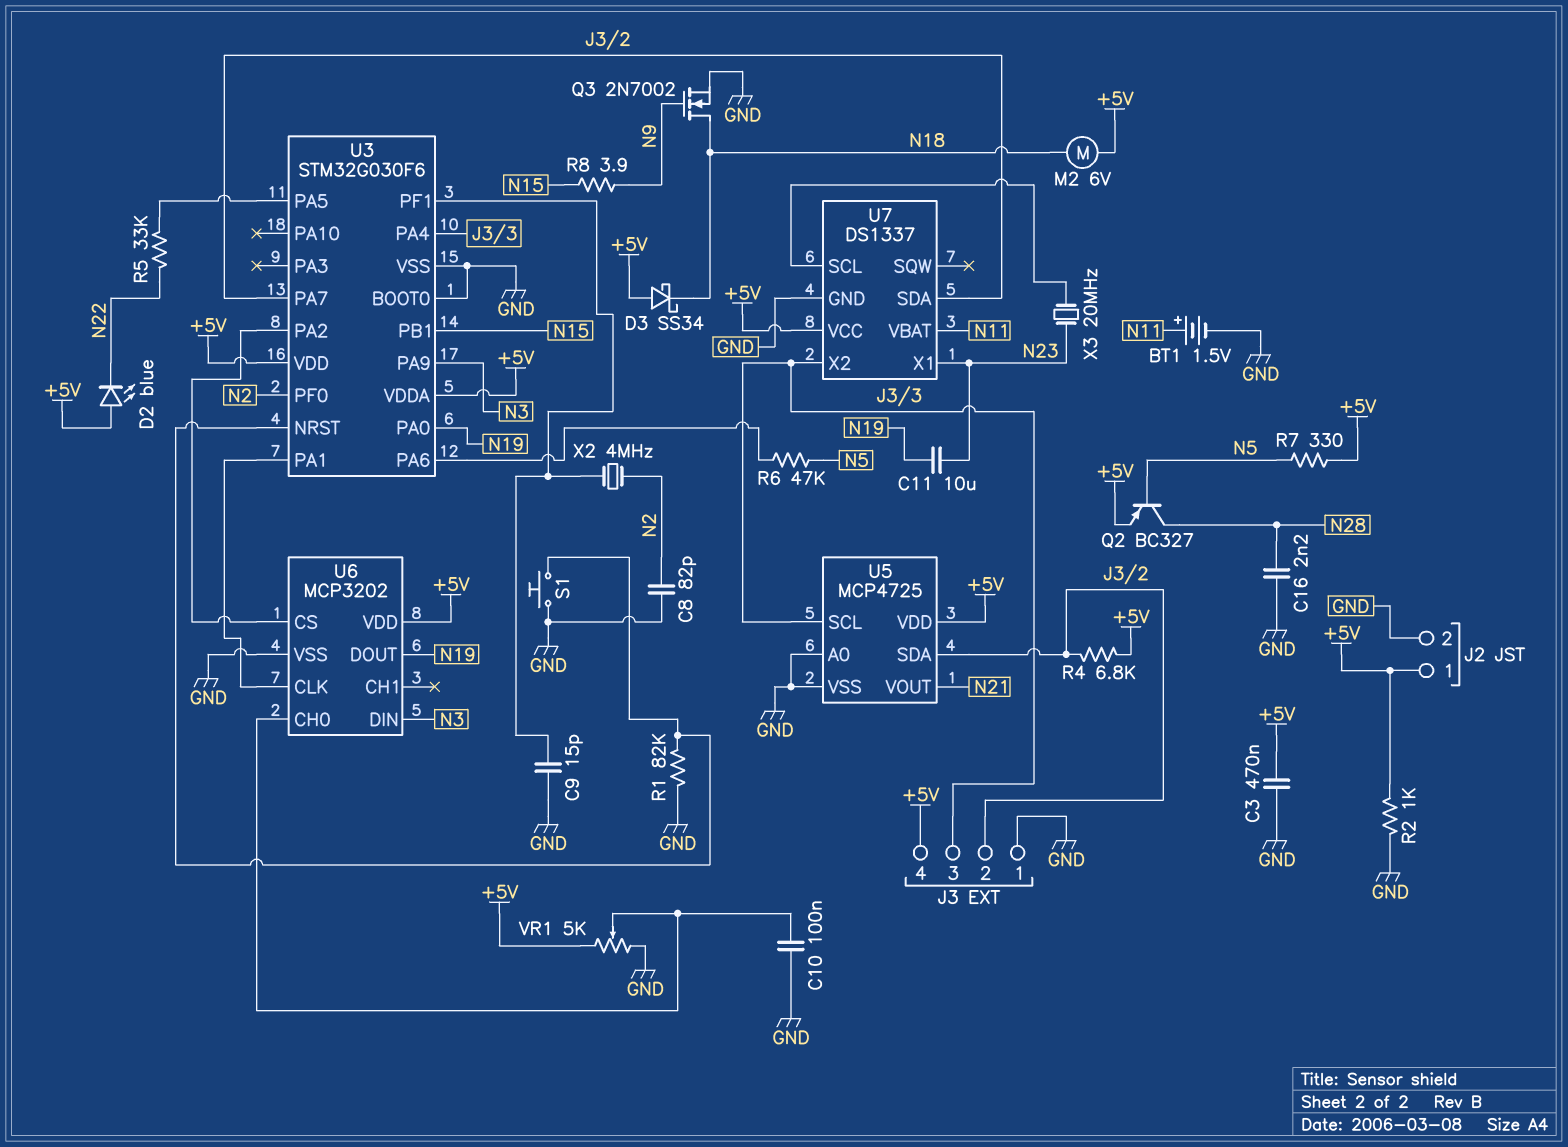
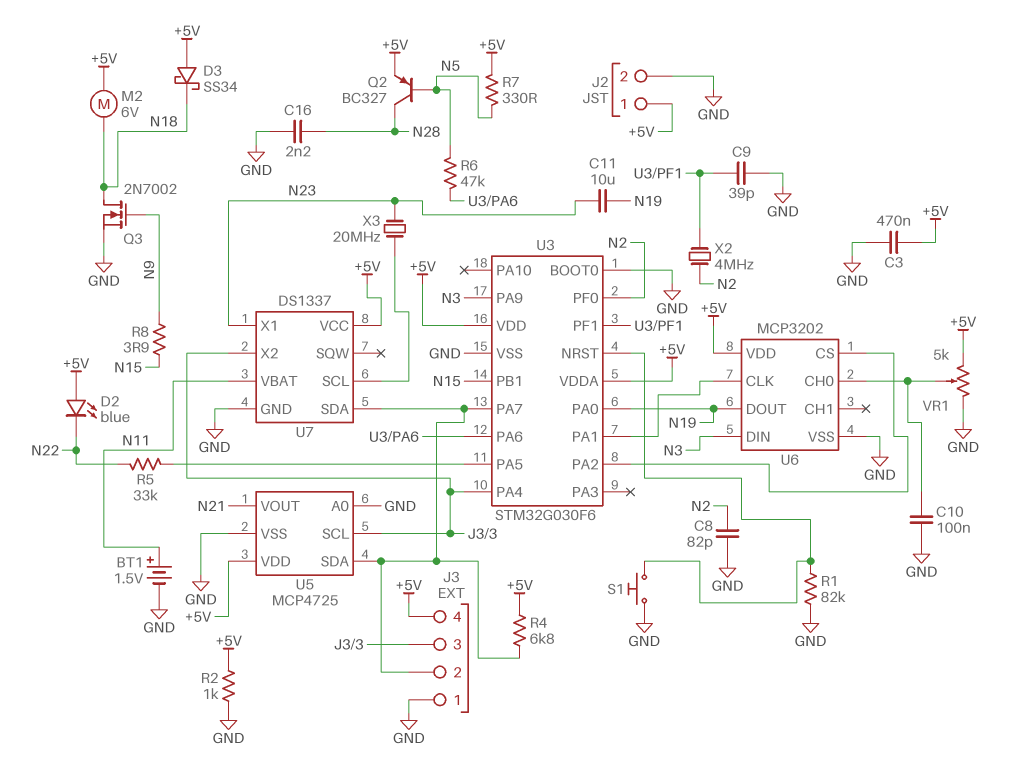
C9: 15pF (GND, U3/PF1) -> 39pF (GND, U3/PF1)

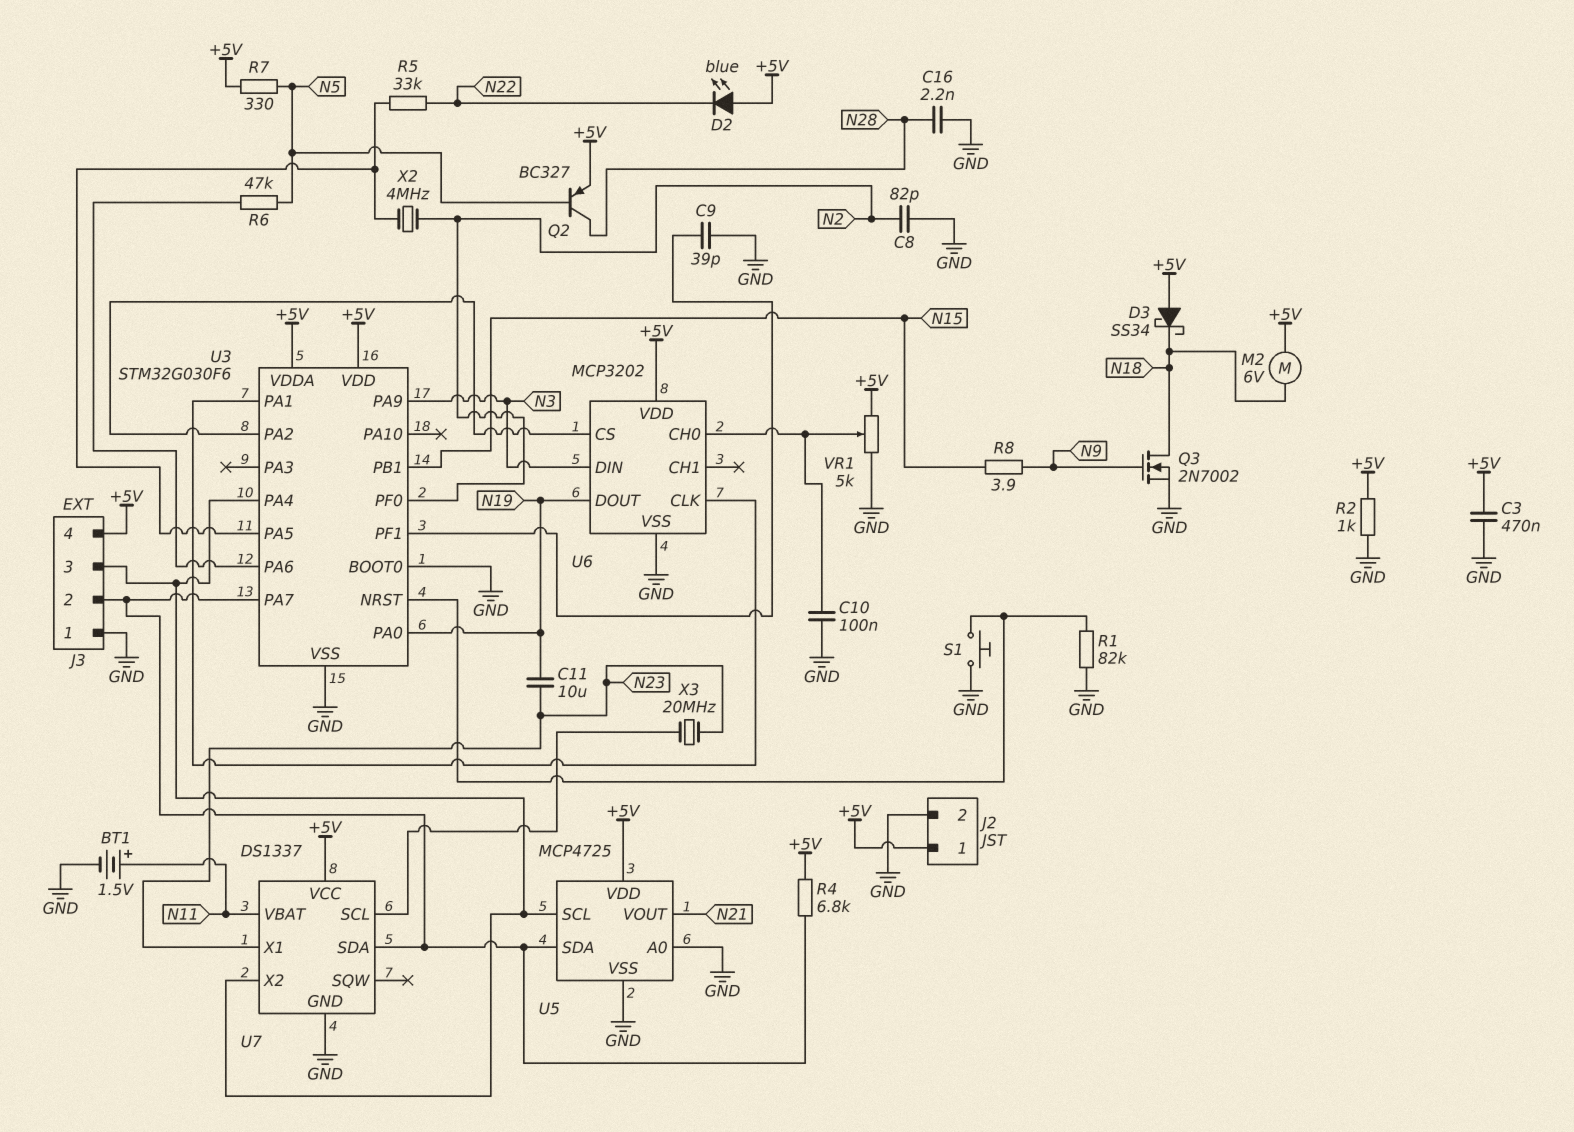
X2: 4MHz (N2, U3/PF1) -> 4MHz (N2, U3/PA5)

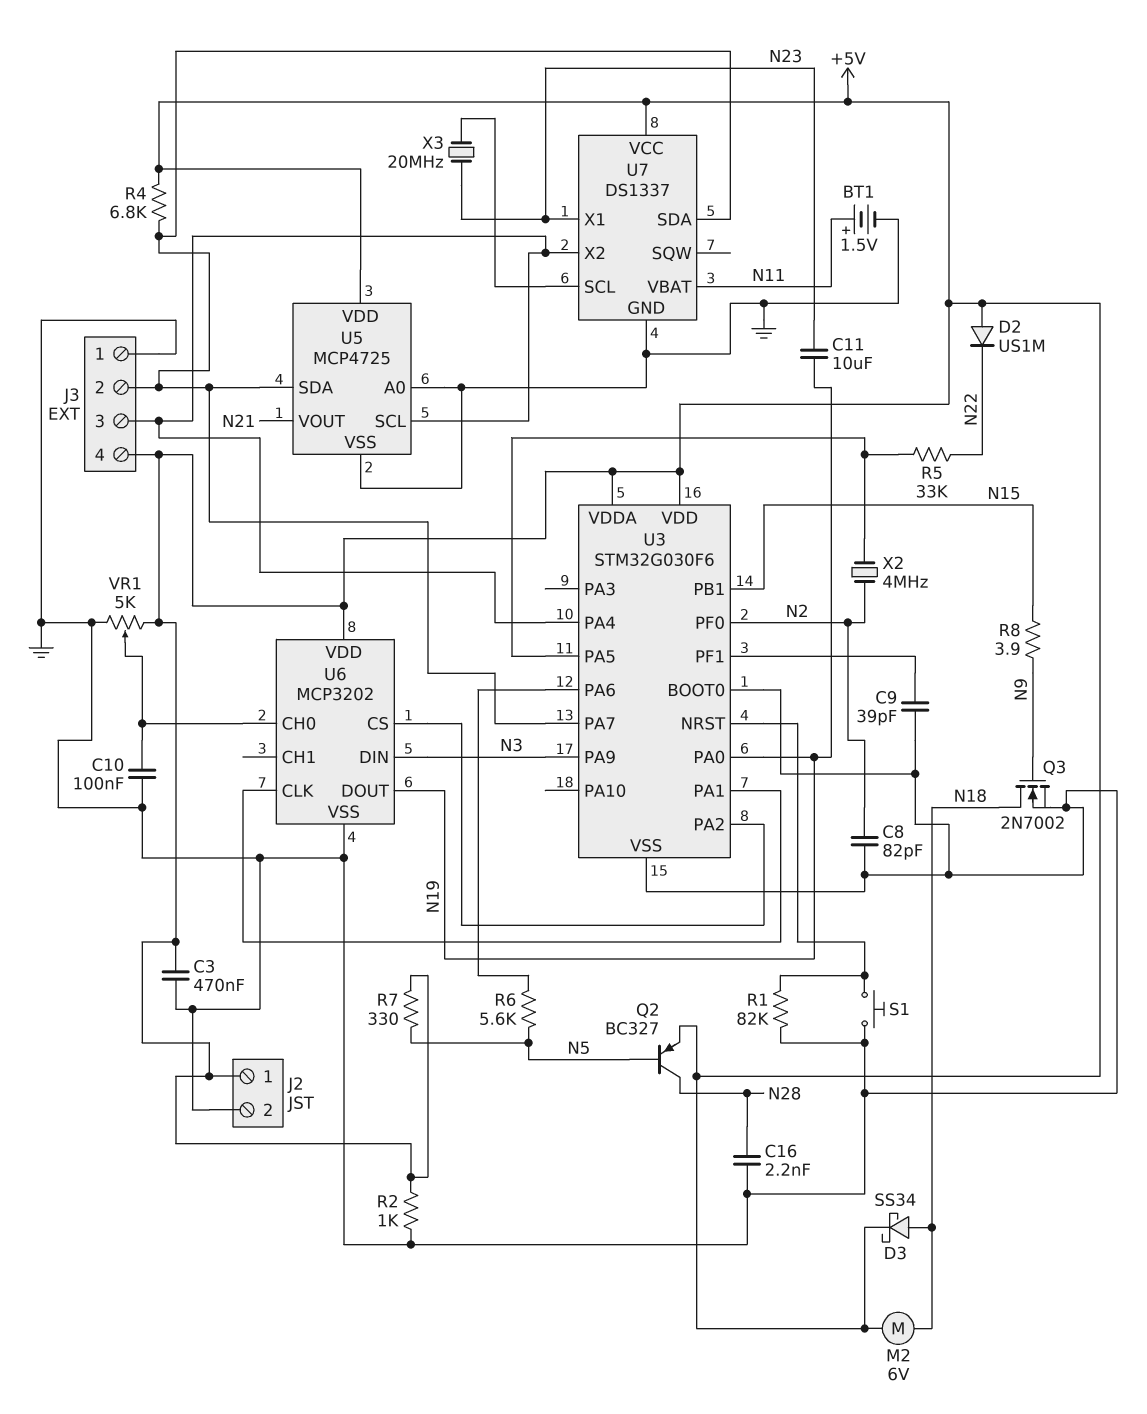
D2: LED blue (A +5V, K N22) -> diode US1M (A +5V, K N22)
D3: schottky SS34 (A +5V, K N18) -> schottky SS34 (A N18, K +5V)
R6: 47k (N5, U3/PA6) -> 5.6k (N5, U3/PA6)

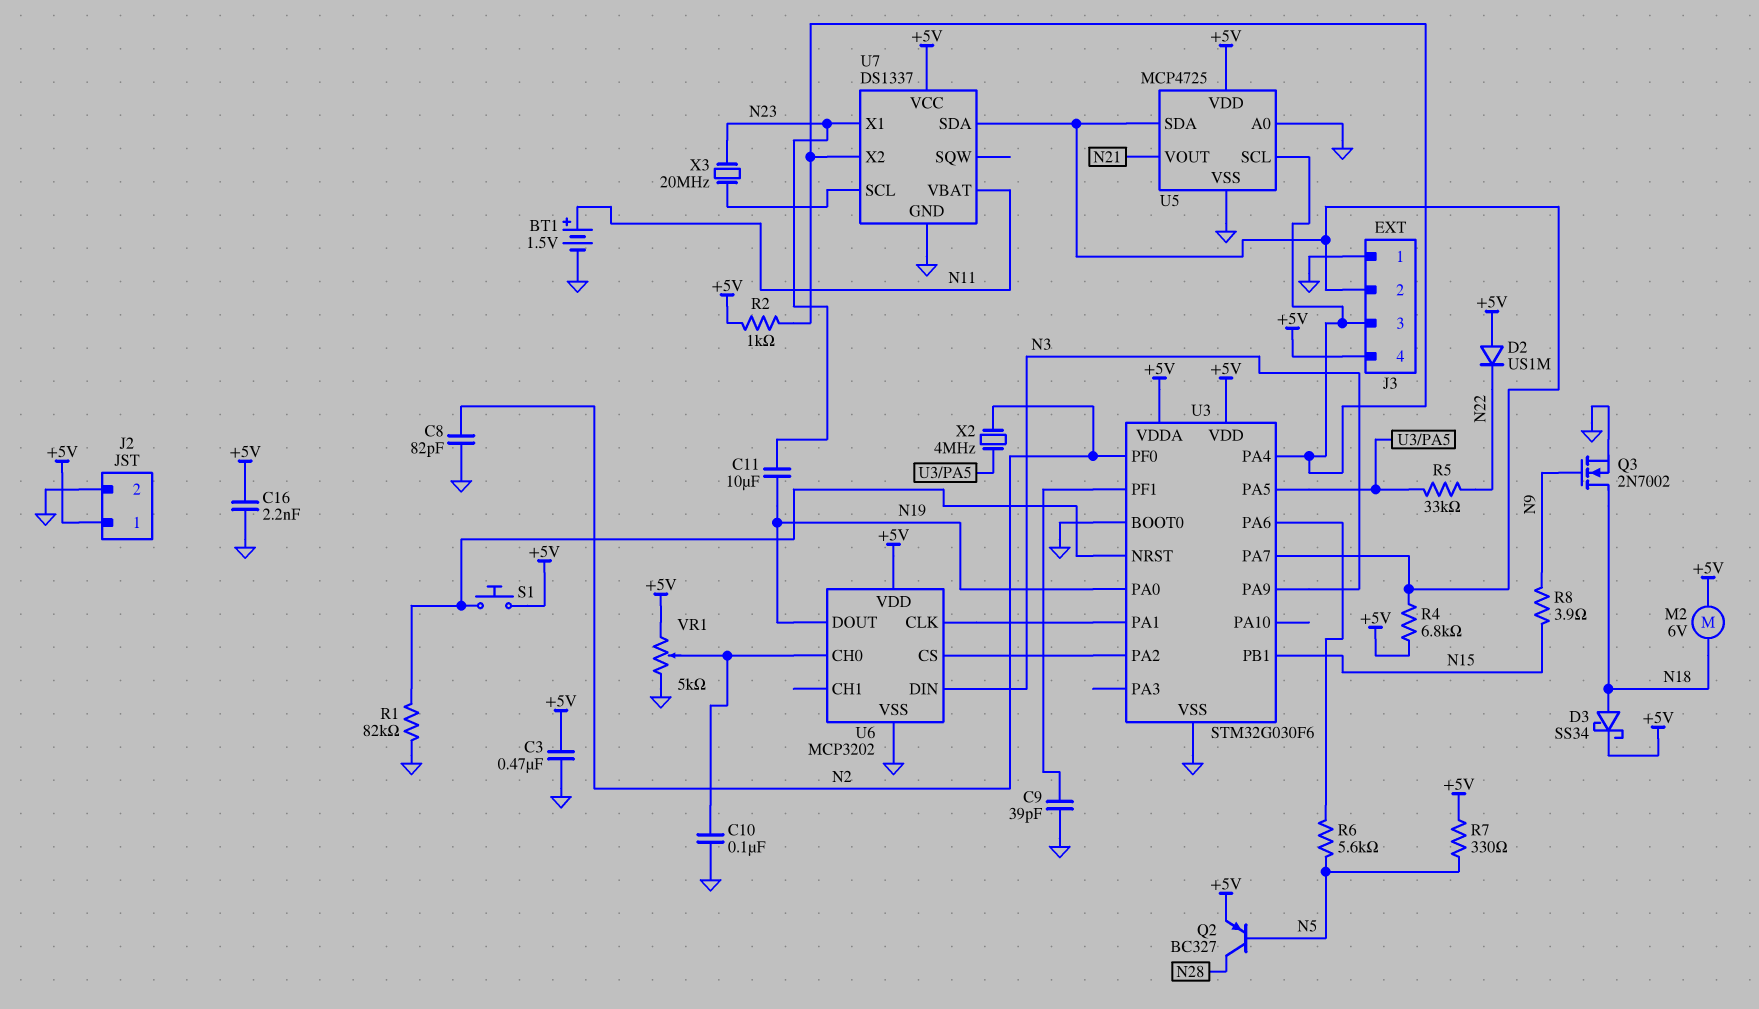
C16: 2.2nF (GND, N28) -> 2.2nF (+5V, GND)
R2: 1k (+5V, GND) -> 1k (+5V, J3/3)
S1: button (GND, U3/NRST) -> button (+5V, U3/NRST)

